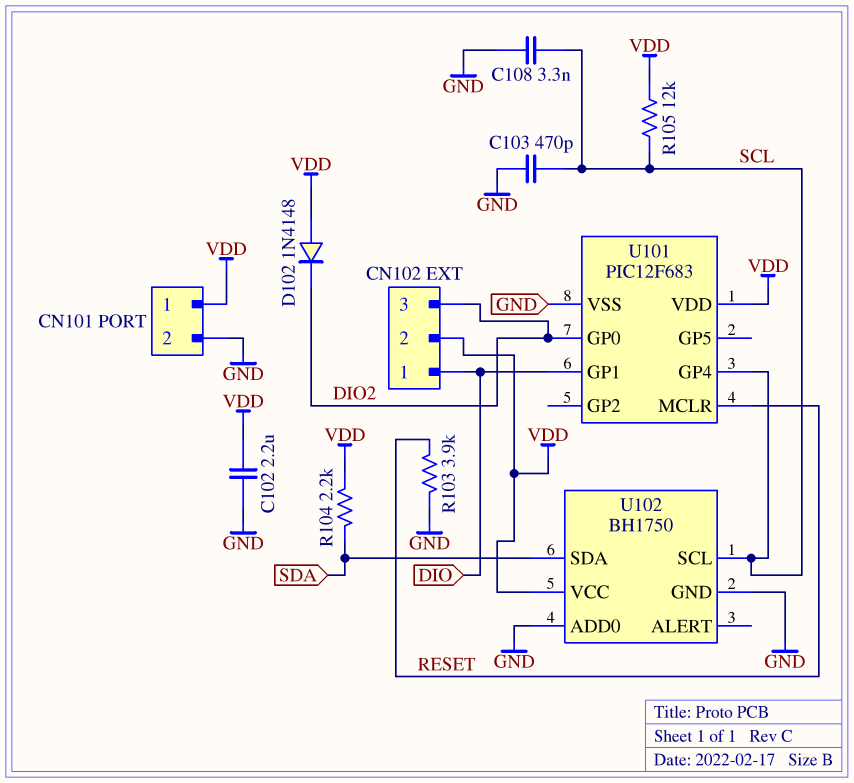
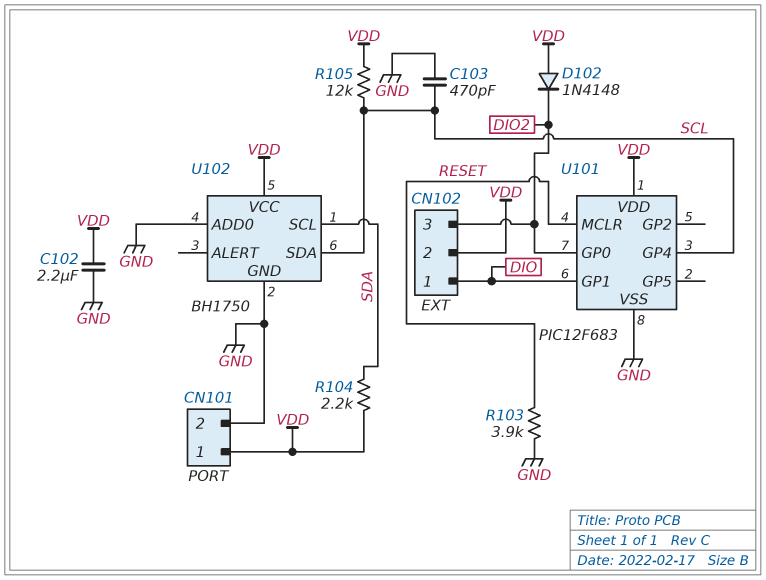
C108: 3.3nF (GND, SCL) -> none
U102 pin SCL: SCL -> SDA
U102 pin SDA: SDA -> SCL

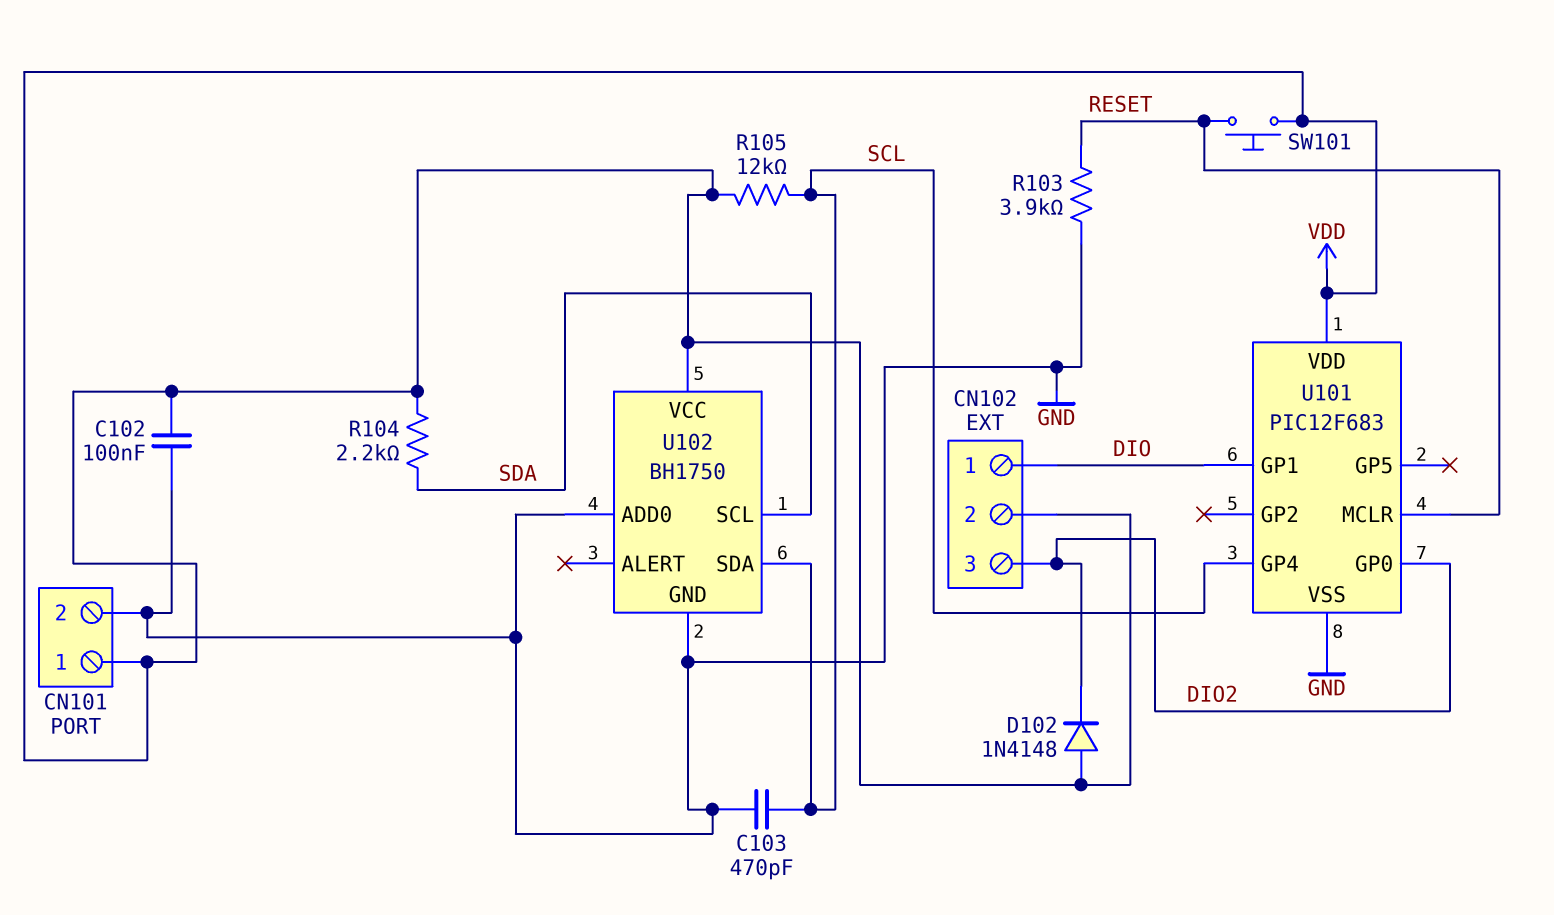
C102: 2.2uF (GND, VDD) -> 100nF (GND, VDD)
SW101: none -> button (RESET, VDD)

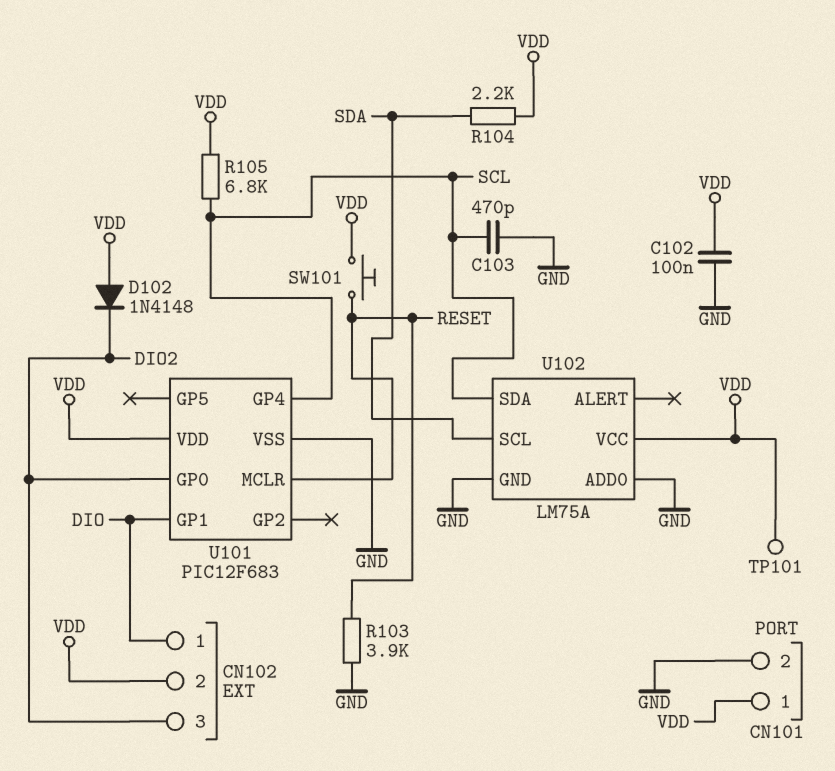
R105: 12k (SCL, VDD) -> 6.8k (SCL, VDD)
TP101: none -> test point (VDD)
U102: BH1750 -> LM75A

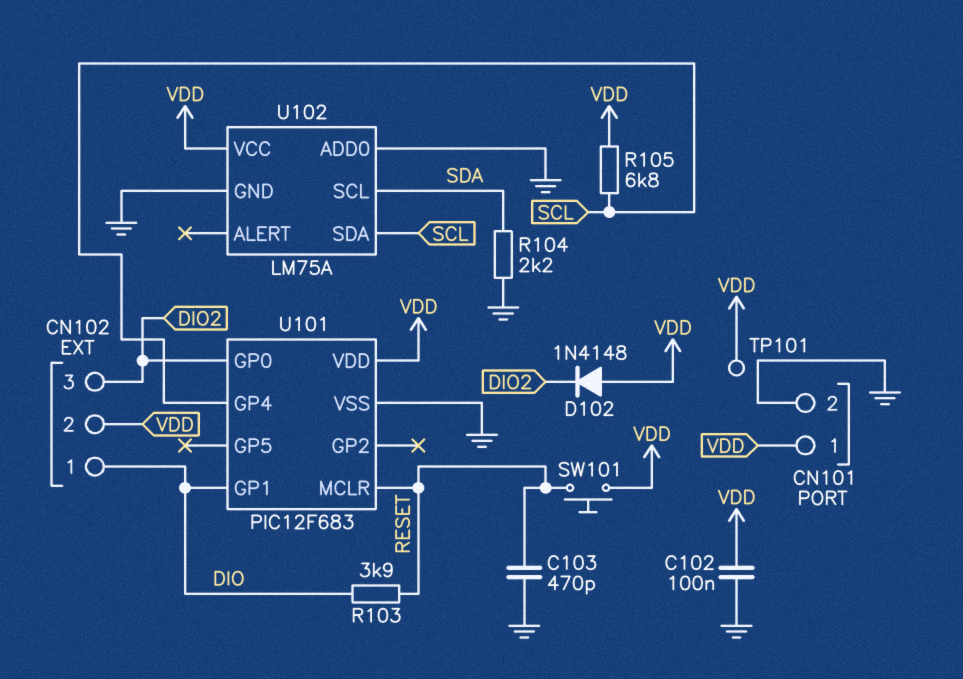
C103: 470pF (GND, SCL) -> 470pF (GND, RESET)
R103: 3.9k (GND, RESET) -> 3.9k (DIO, RESET)
R104: 2.2k (SDA, VDD) -> 2.2k (GND, SDA)

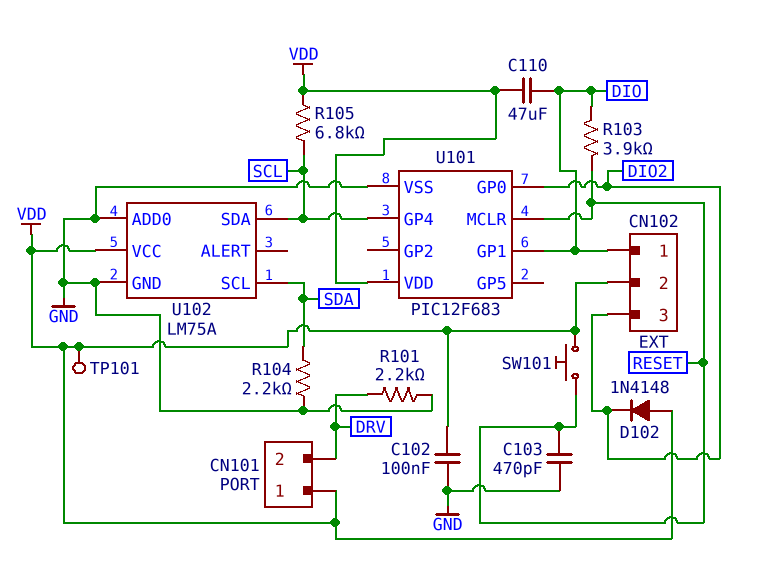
C110: none -> 47uF (DIO, VDD)
CN101 pin 2: GND -> DRV
R101: none -> 2.2k (DRV, GND)

